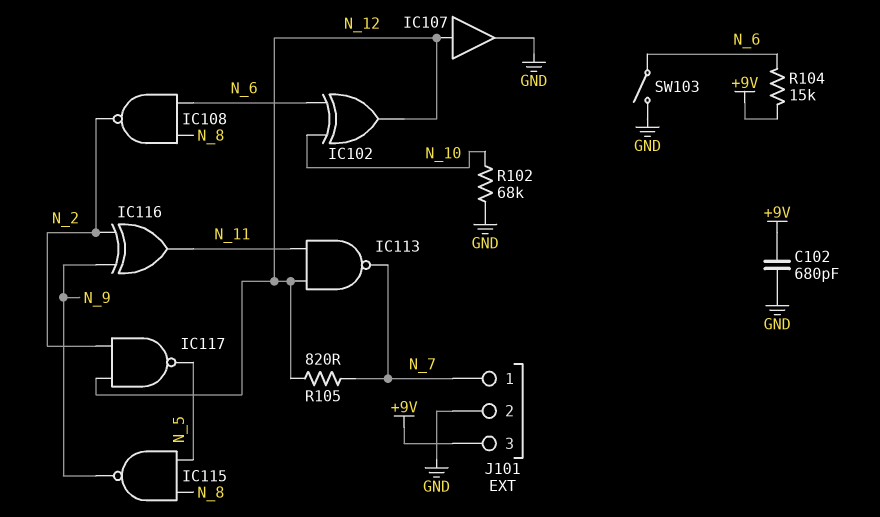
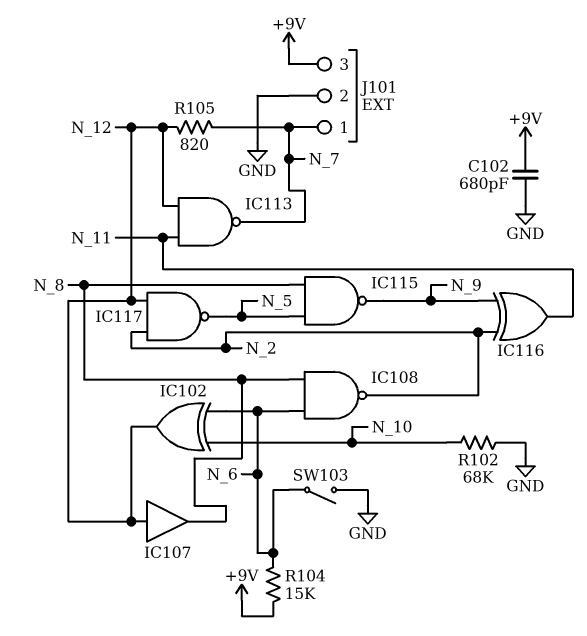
IC107: buffer (in N_12, out GND) -> buffer (in N_12, out N_8)

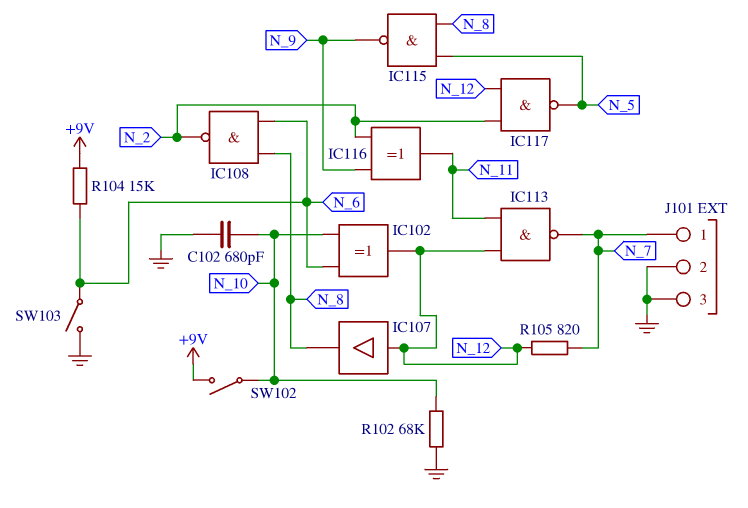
C102: 680pF (+9V, GND) -> 680pF (GND, N_10)
J101 pin 3: +9V -> GND
SW102: none -> switch (+9V, N_10)

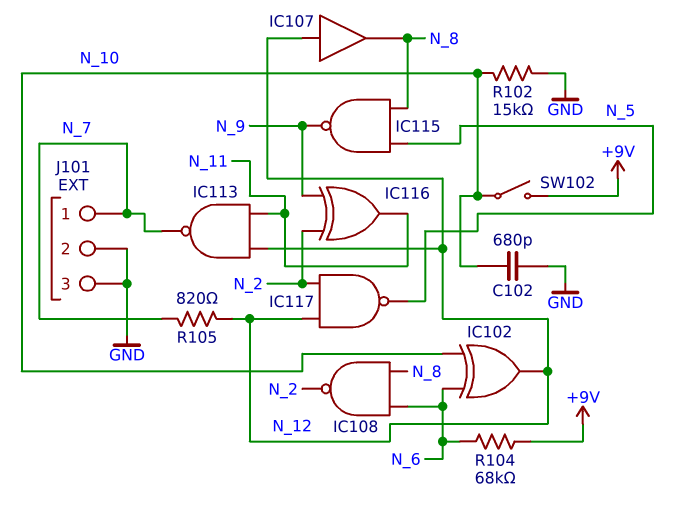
R102: 68k (GND, N_10) -> 15k (GND, N_10)
R104: 15k (+9V, N_6) -> 68k (+9V, N_6)
SW103: switch (GND, N_6) -> none

